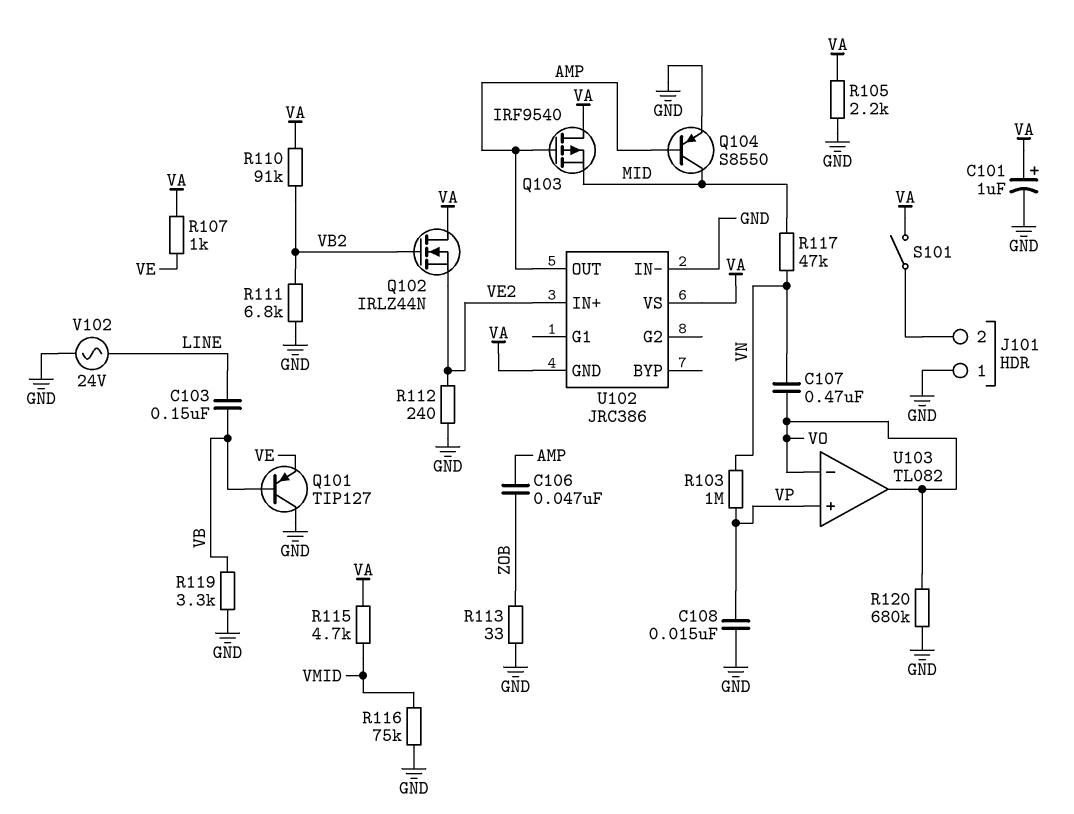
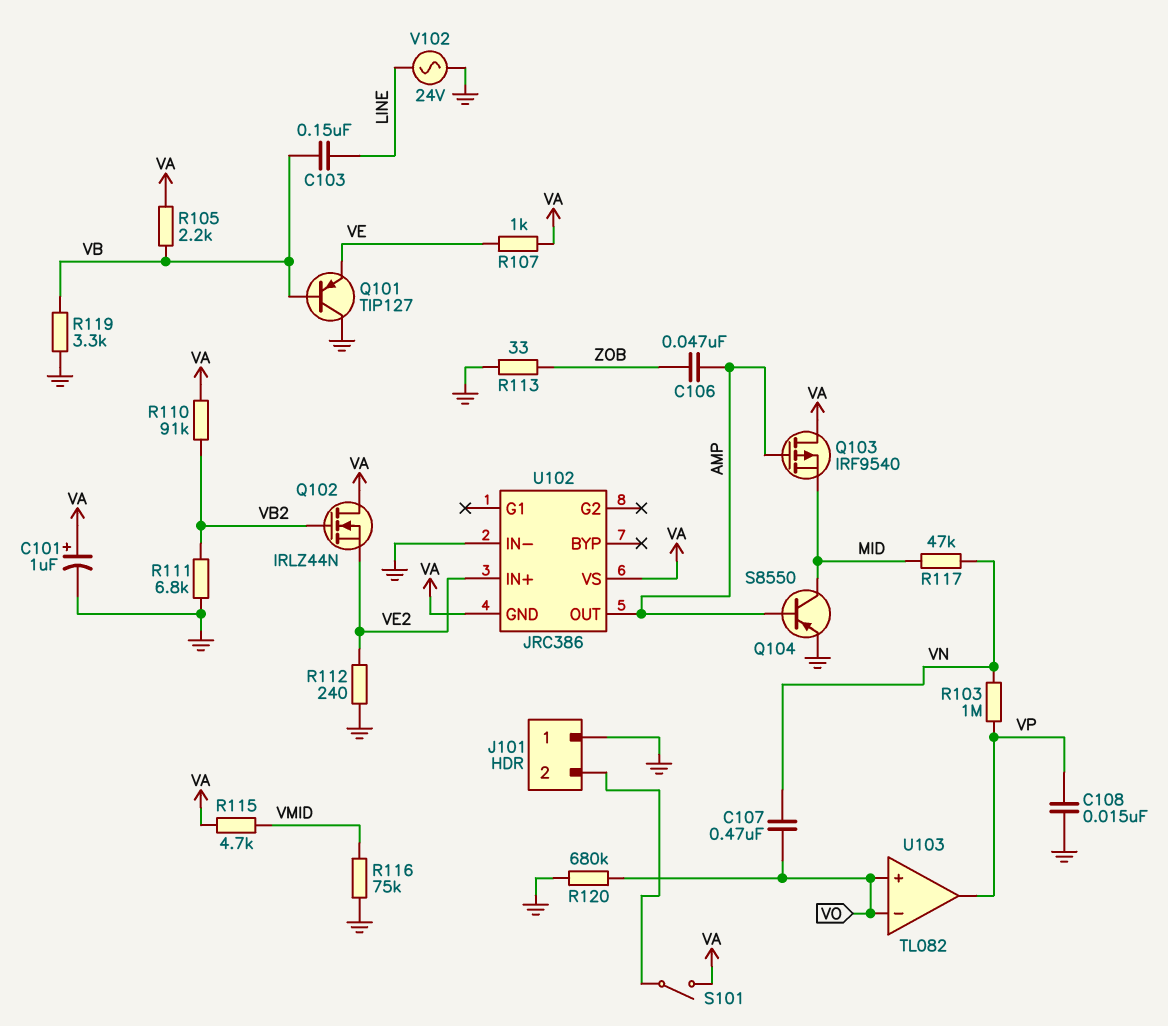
R105: 2.2k (GND, VA) -> 2.2k (VA, VB)
U103 pin in+: VP -> VO
U103 pin out: VO -> VP

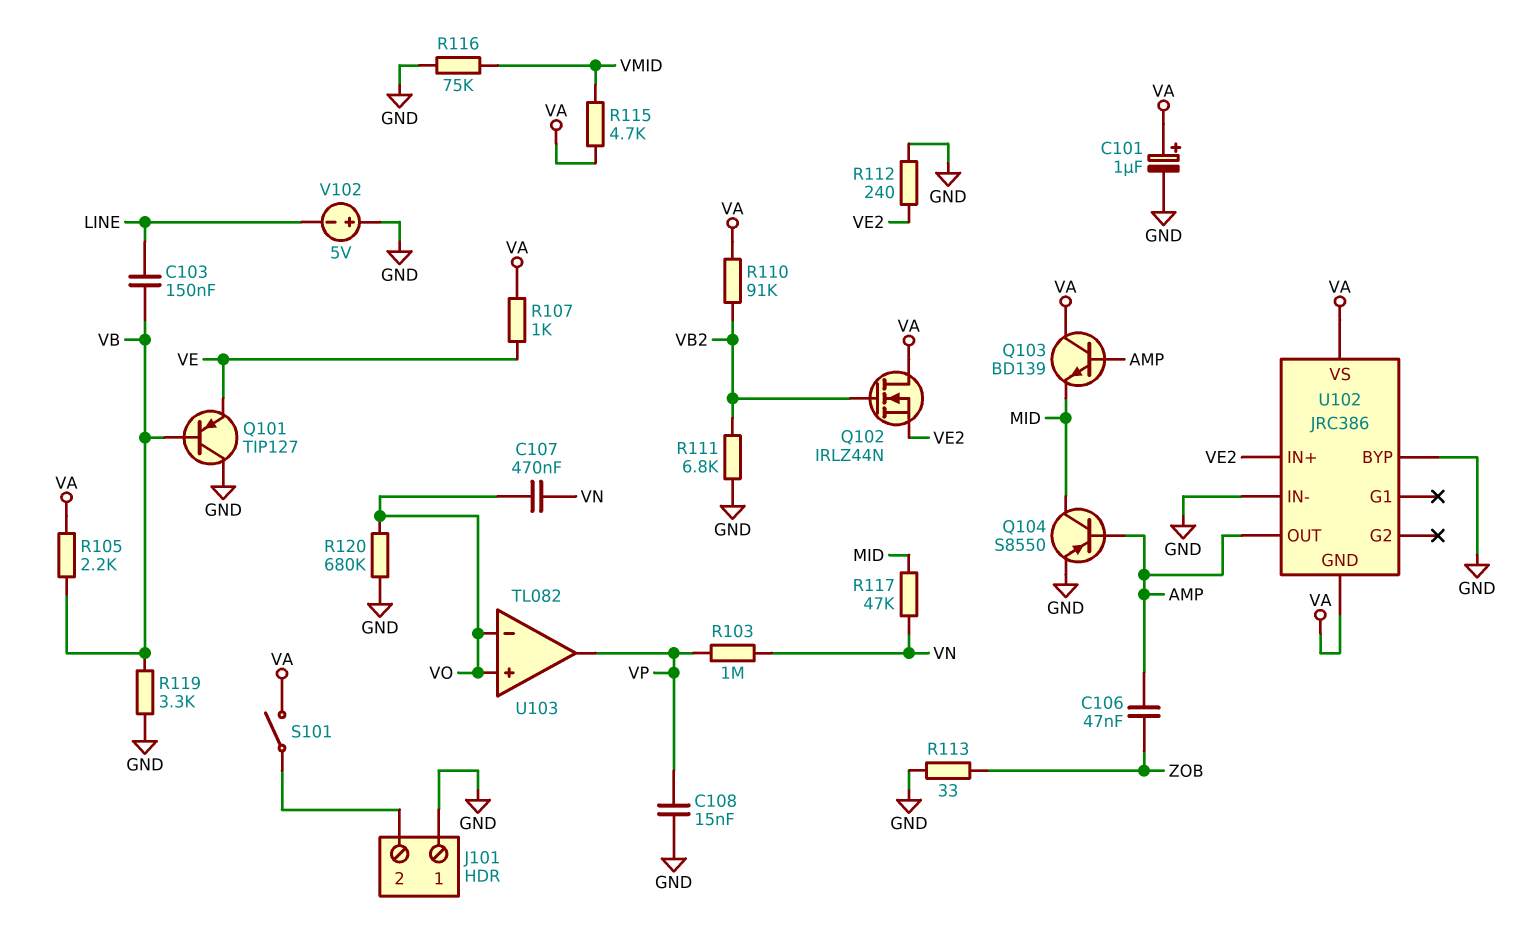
Q103: PMOS IRF9540 (G AMP, D VA, S MID) -> NPN BD139 (B AMP, C VA, E MID)
U102 pin BYP: none -> GND
V102: AC 24V (GND, LINE) -> 5V (plus GND, minus LINE)

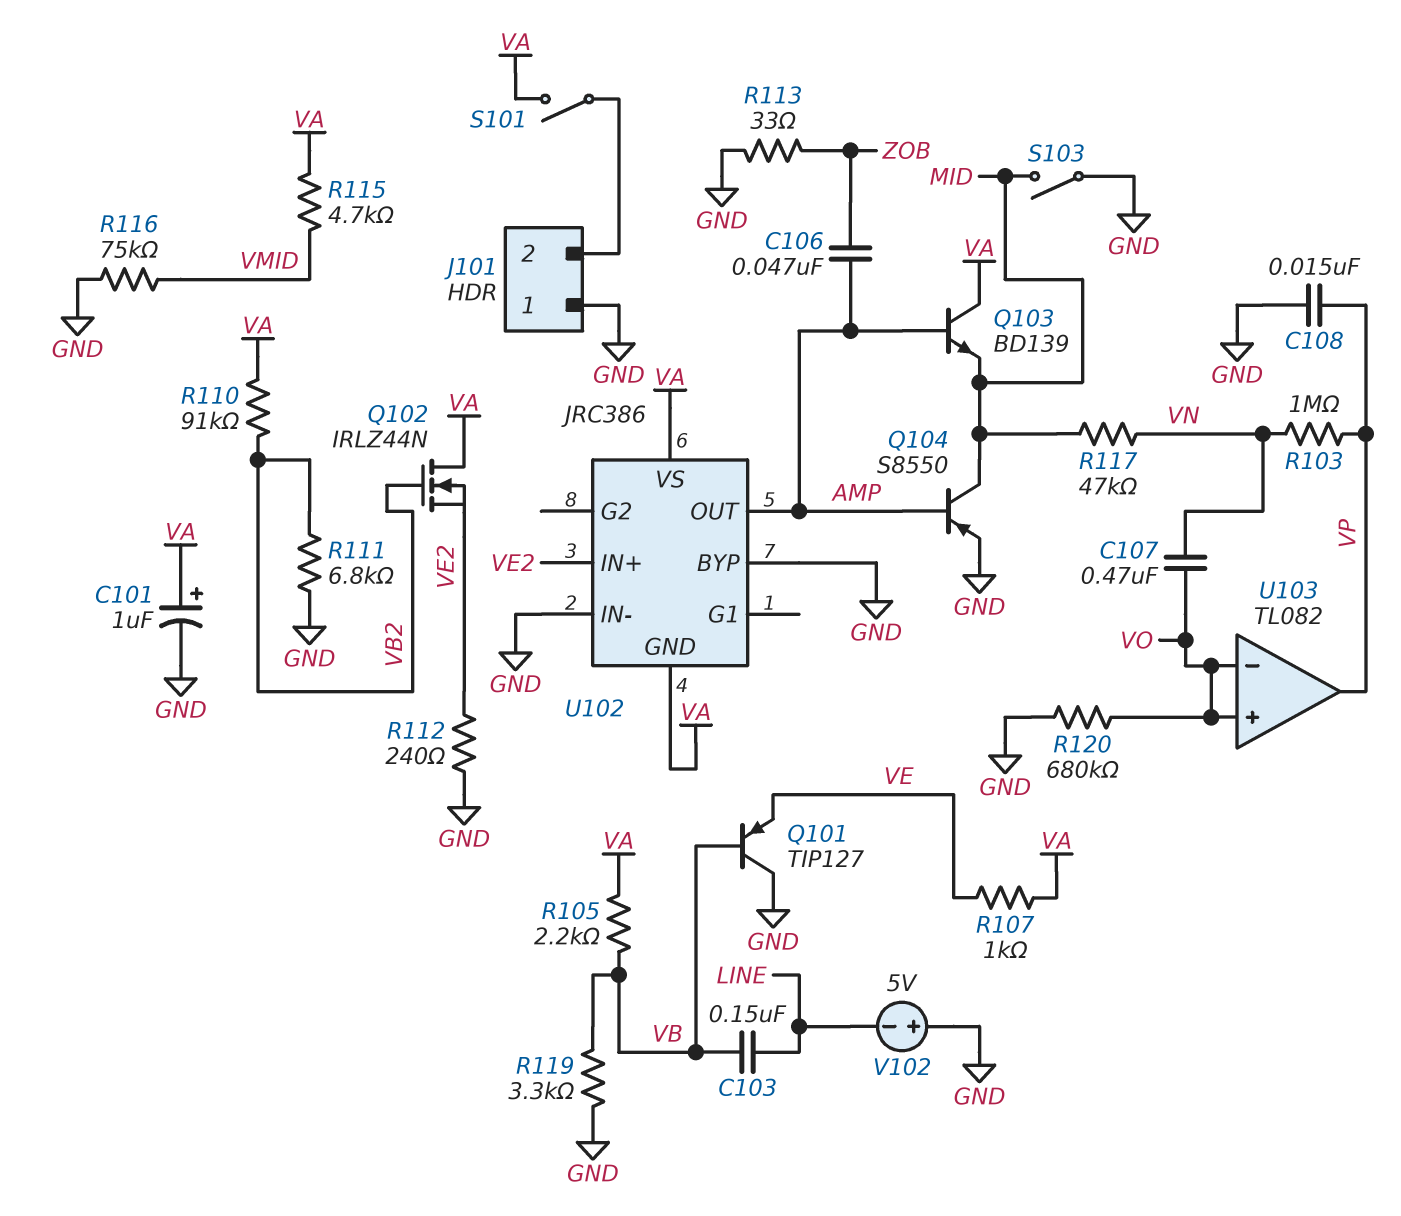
S103: none -> switch (GND, MID)

